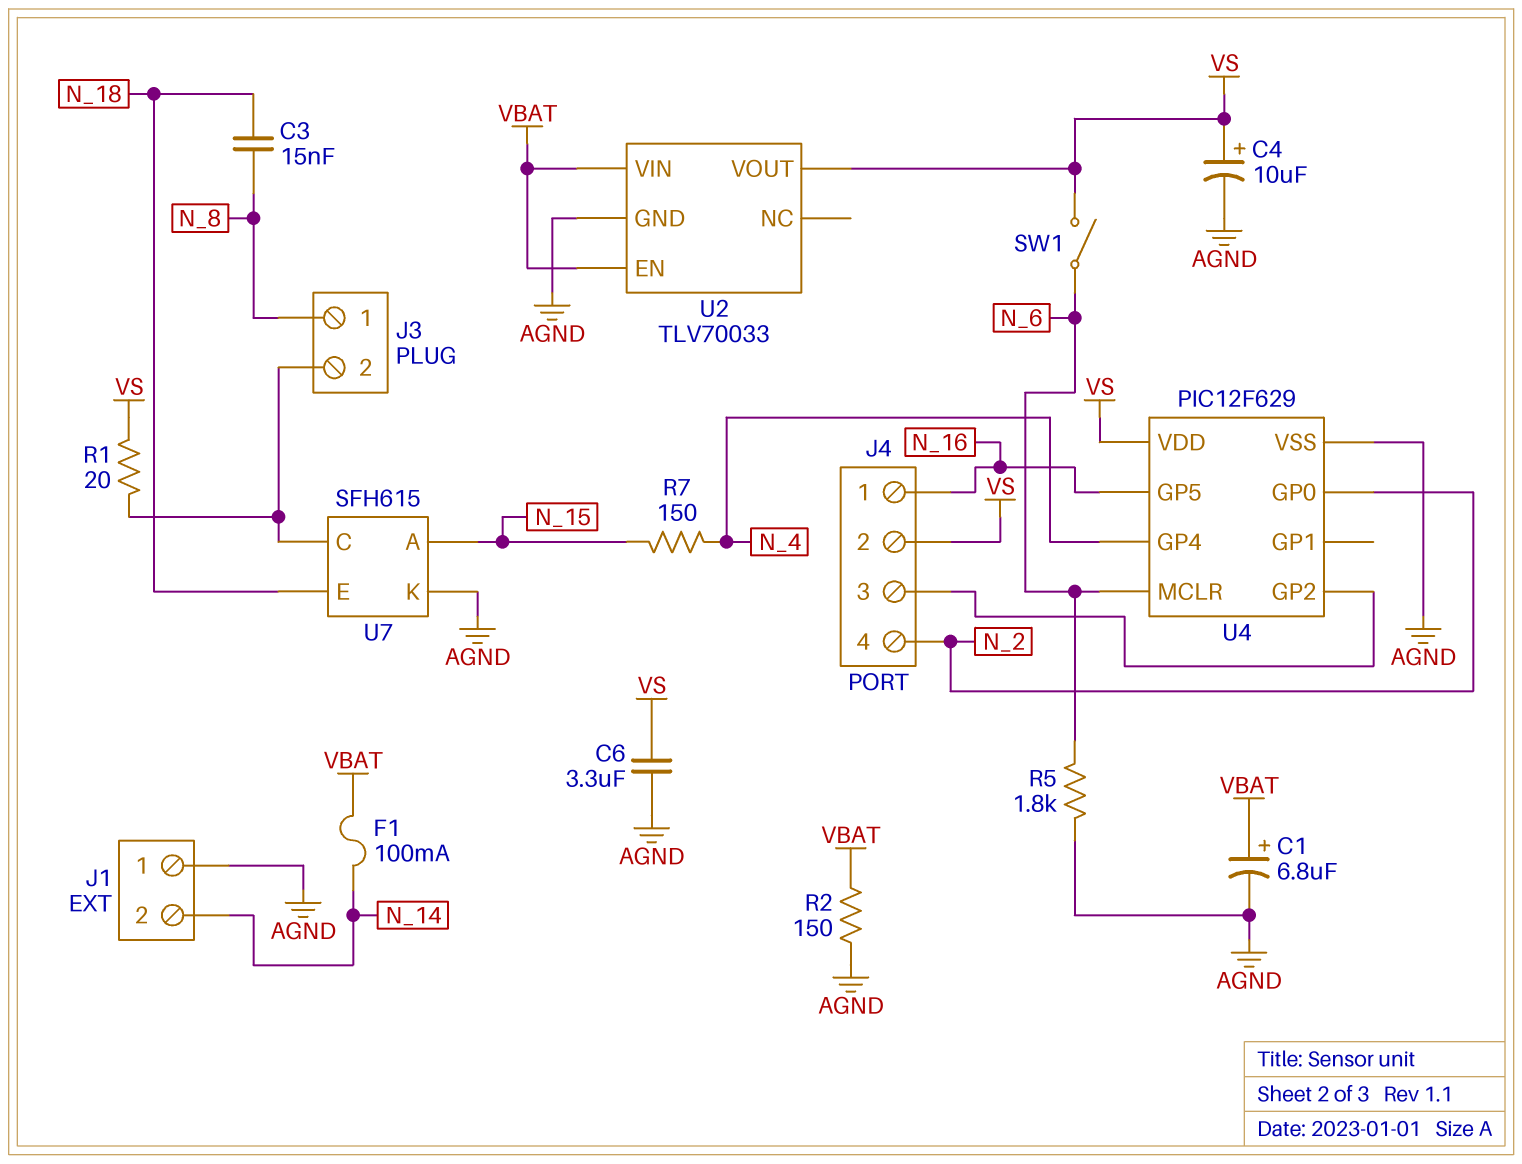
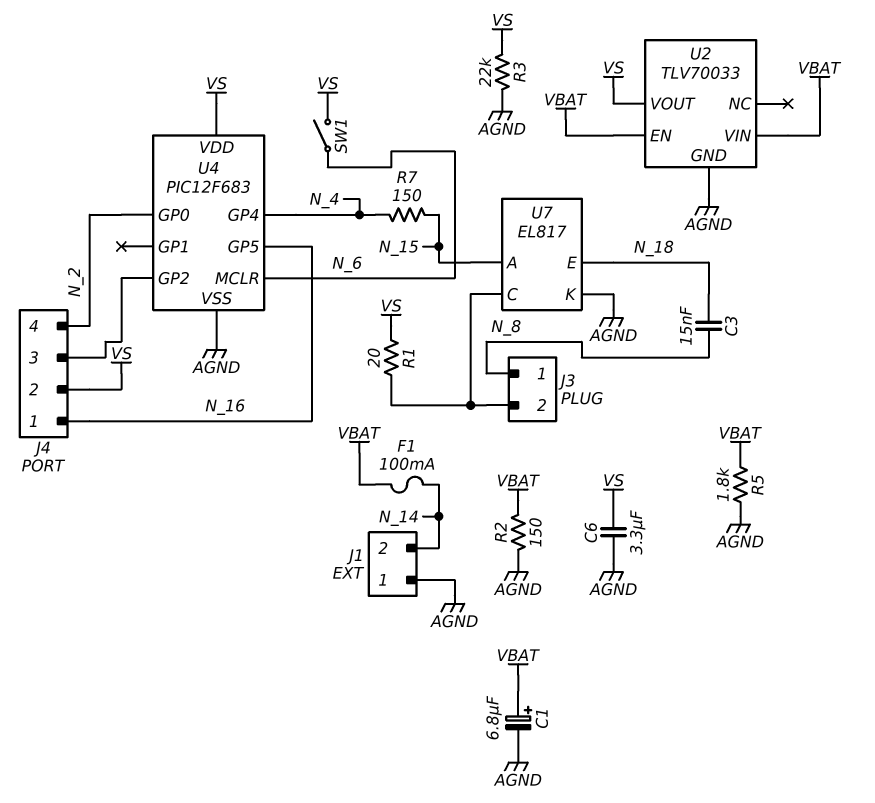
C4: 10uF (plus VS, minus AGND) -> none
R3: none -> 22k (AGND, VS)
R5: 1.8k (AGND, N_6) -> 1.8k (AGND, VBAT)
U4: PIC12F629 -> PIC12F683
U7: SFH615 -> EL817

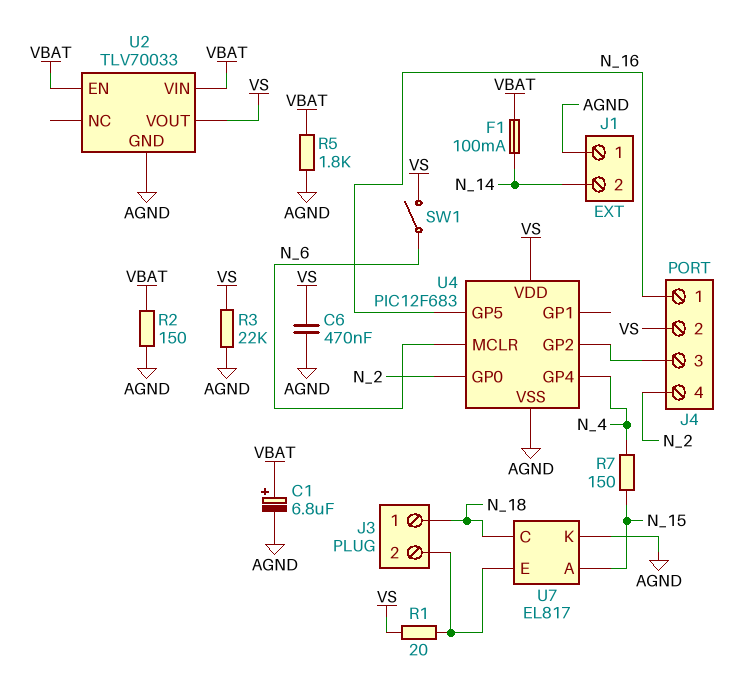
C3: 15nF (N_8, N_18) -> none
C6: 3.3uF (AGND, VS) -> 470nF (AGND, VS)
J3 pin 1: N_8 -> N_18
U7 pin C: J3/2 -> N_18
U7 pin E: N_18 -> J3/2

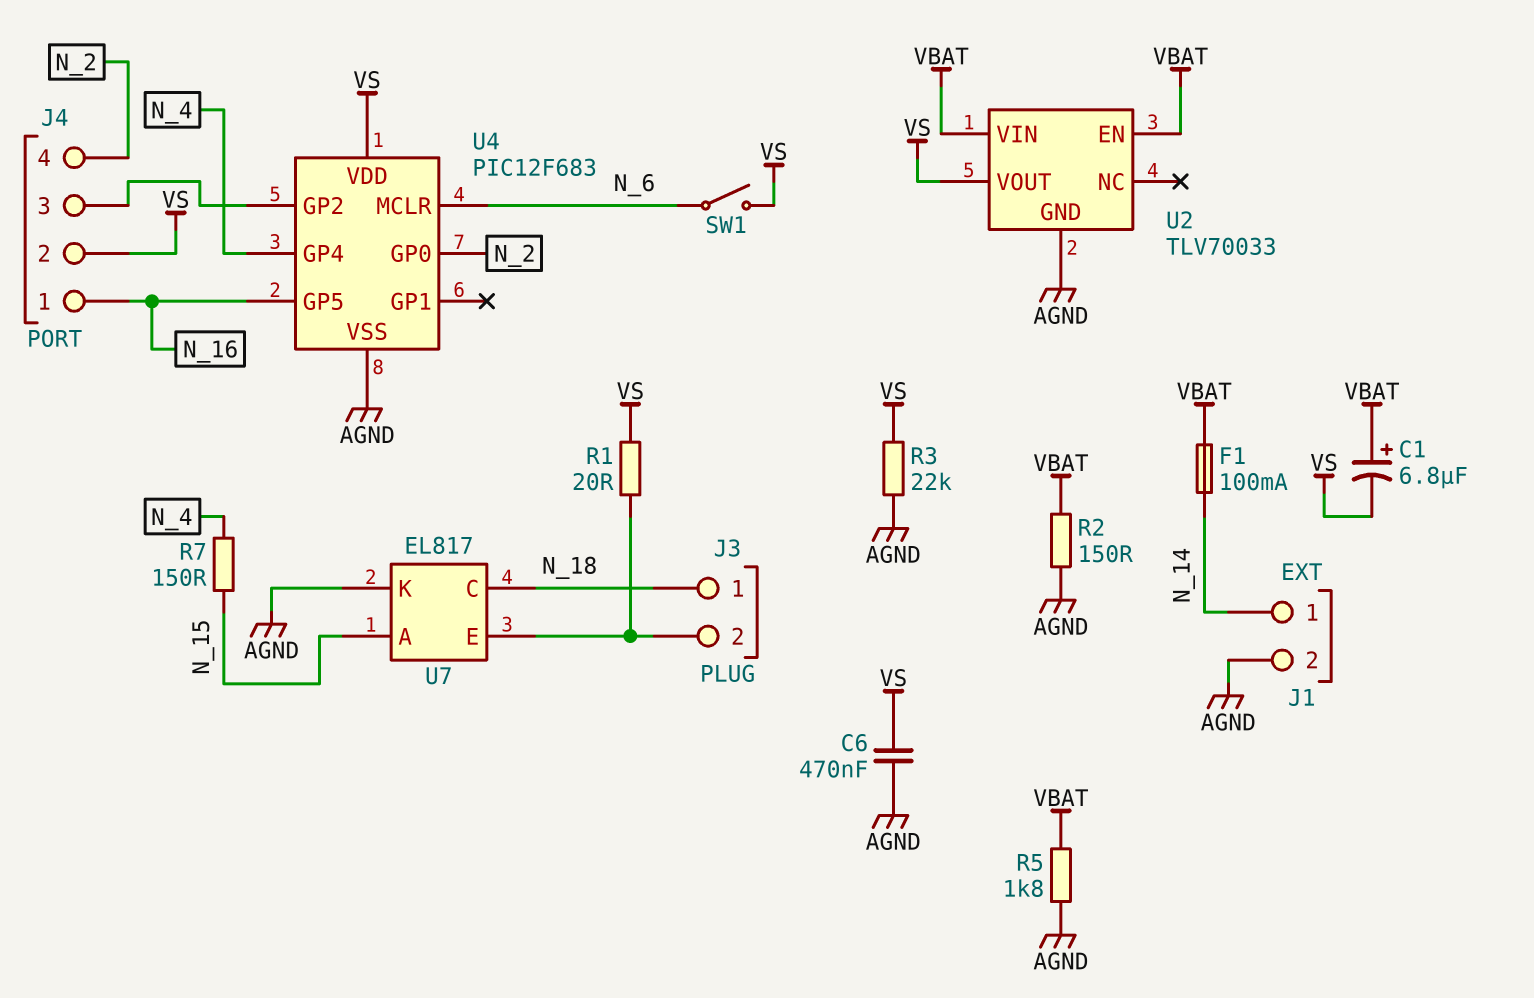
C1: 6.8uF (plus VBAT, minus AGND) -> 6.8uF (plus VBAT, minus VS)
J1 pin 1: AGND -> N_14
J1 pin 2: N_14 -> AGND

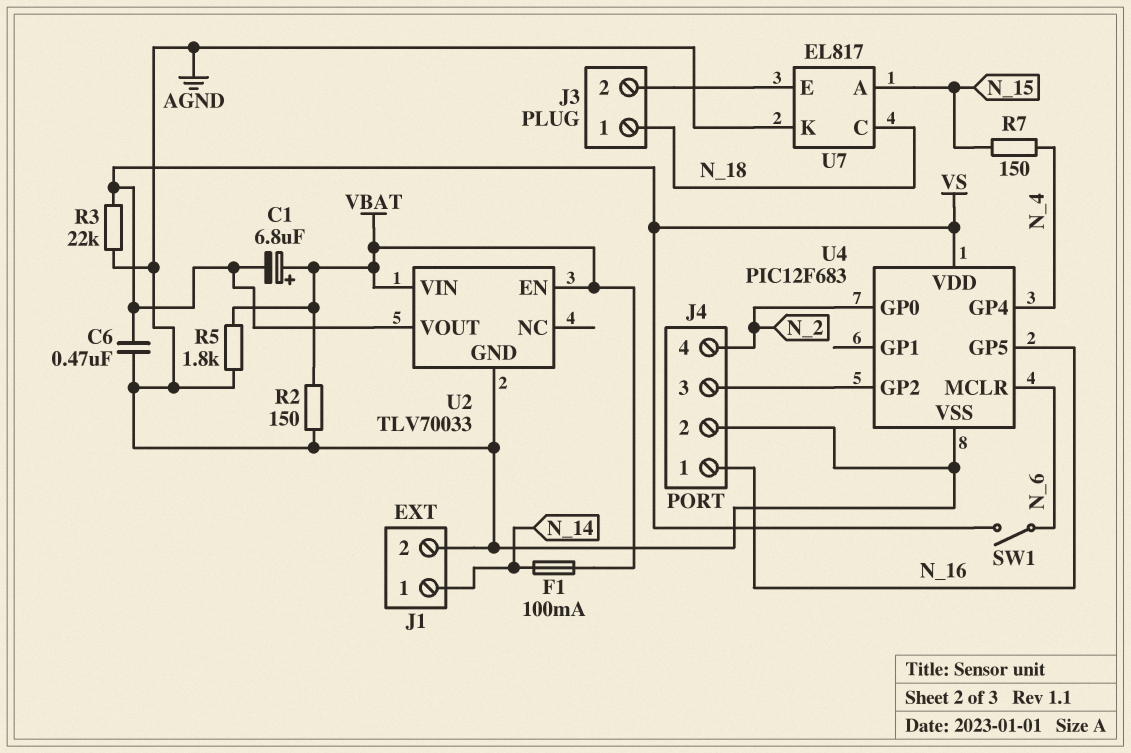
J4 pin 2: VS -> AGND
R1: 20 (J3/2, VS) -> none

